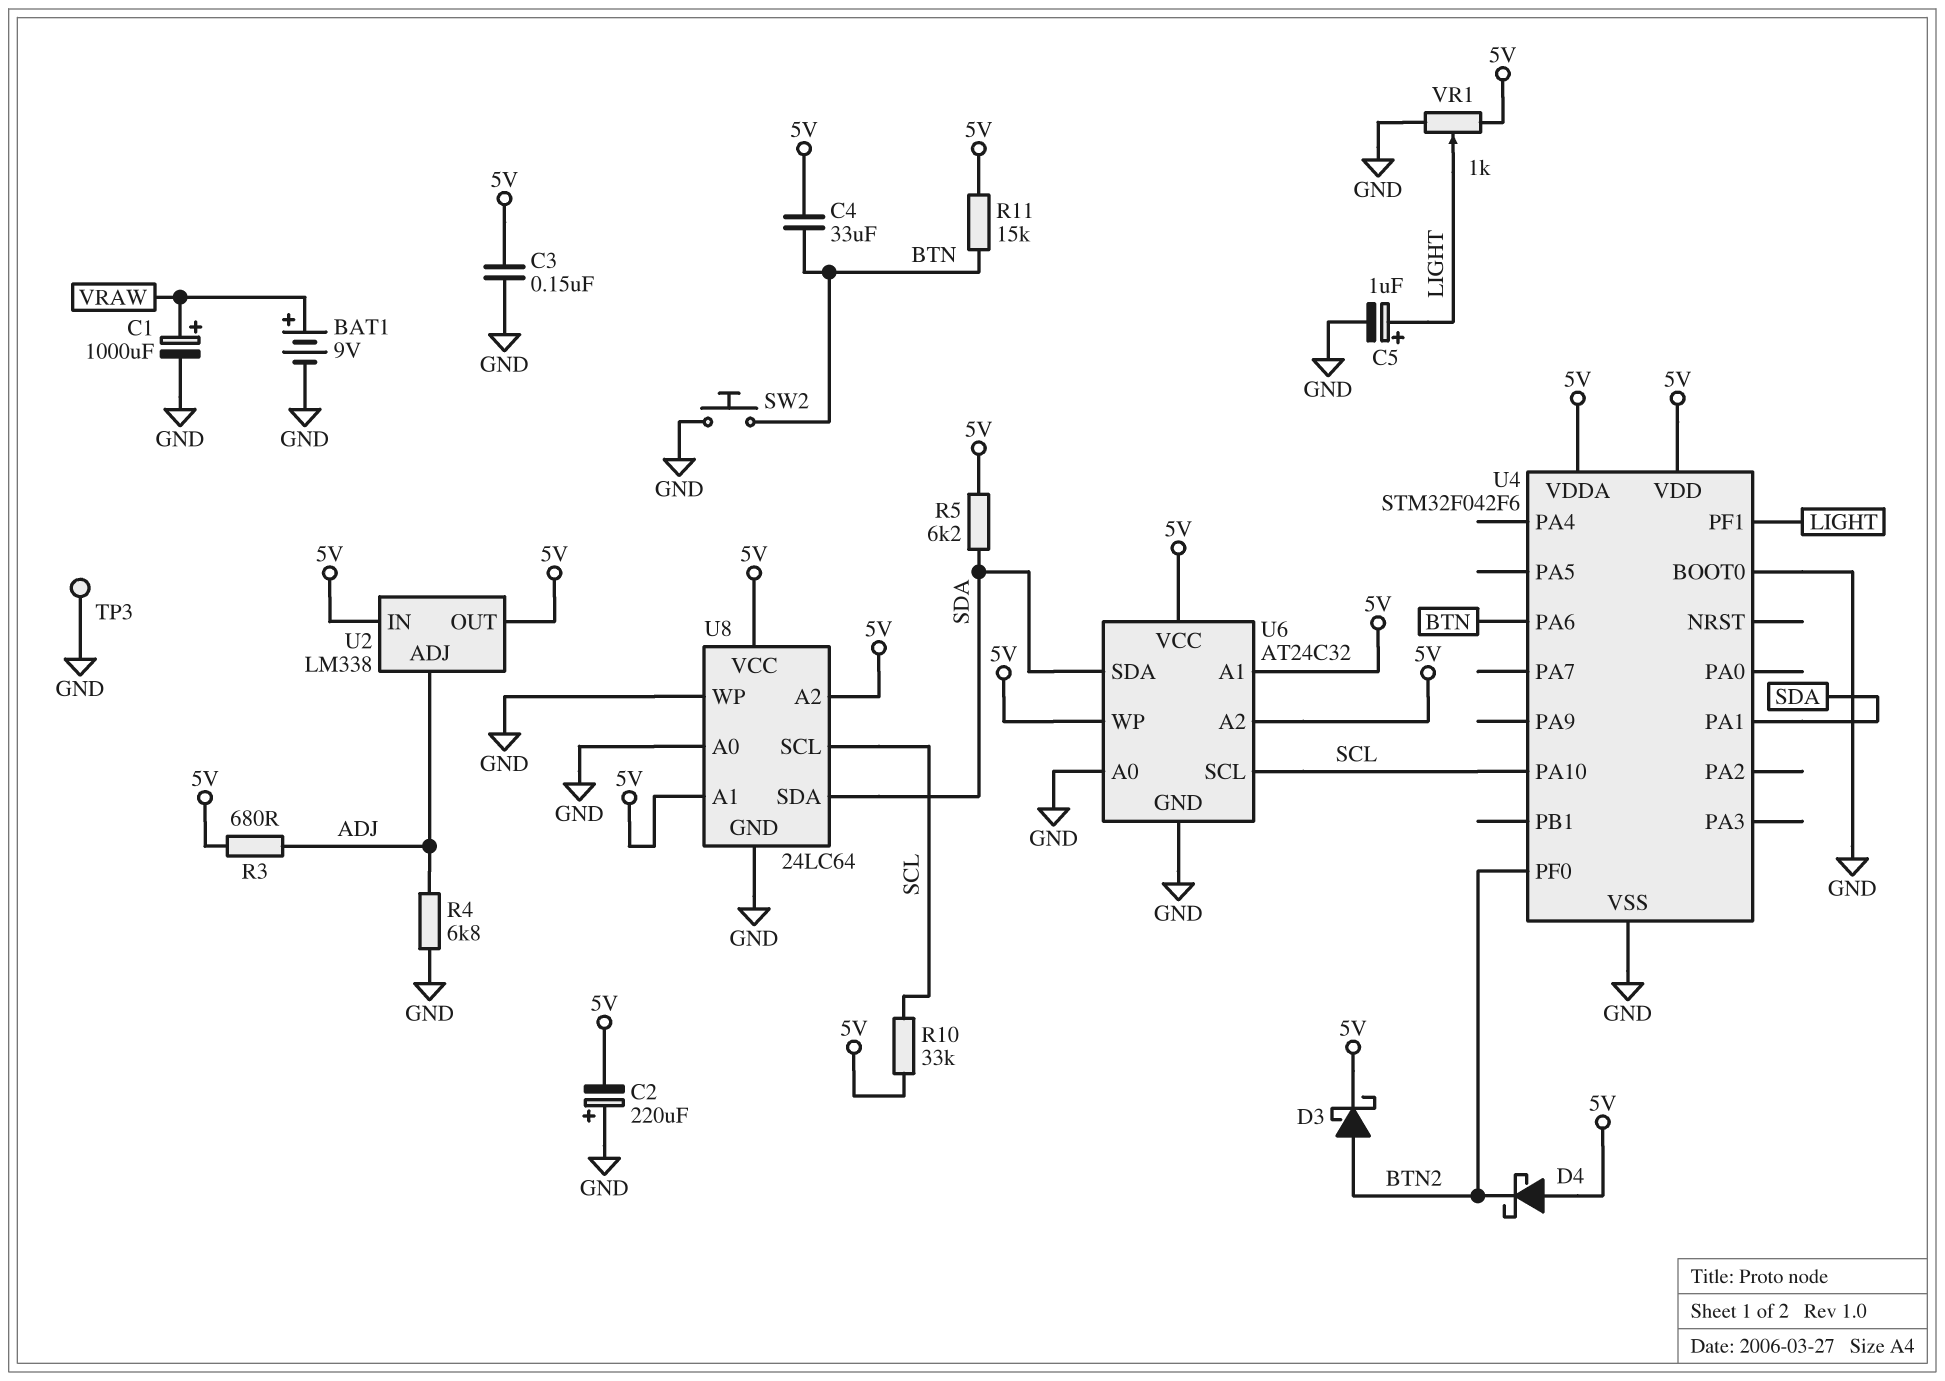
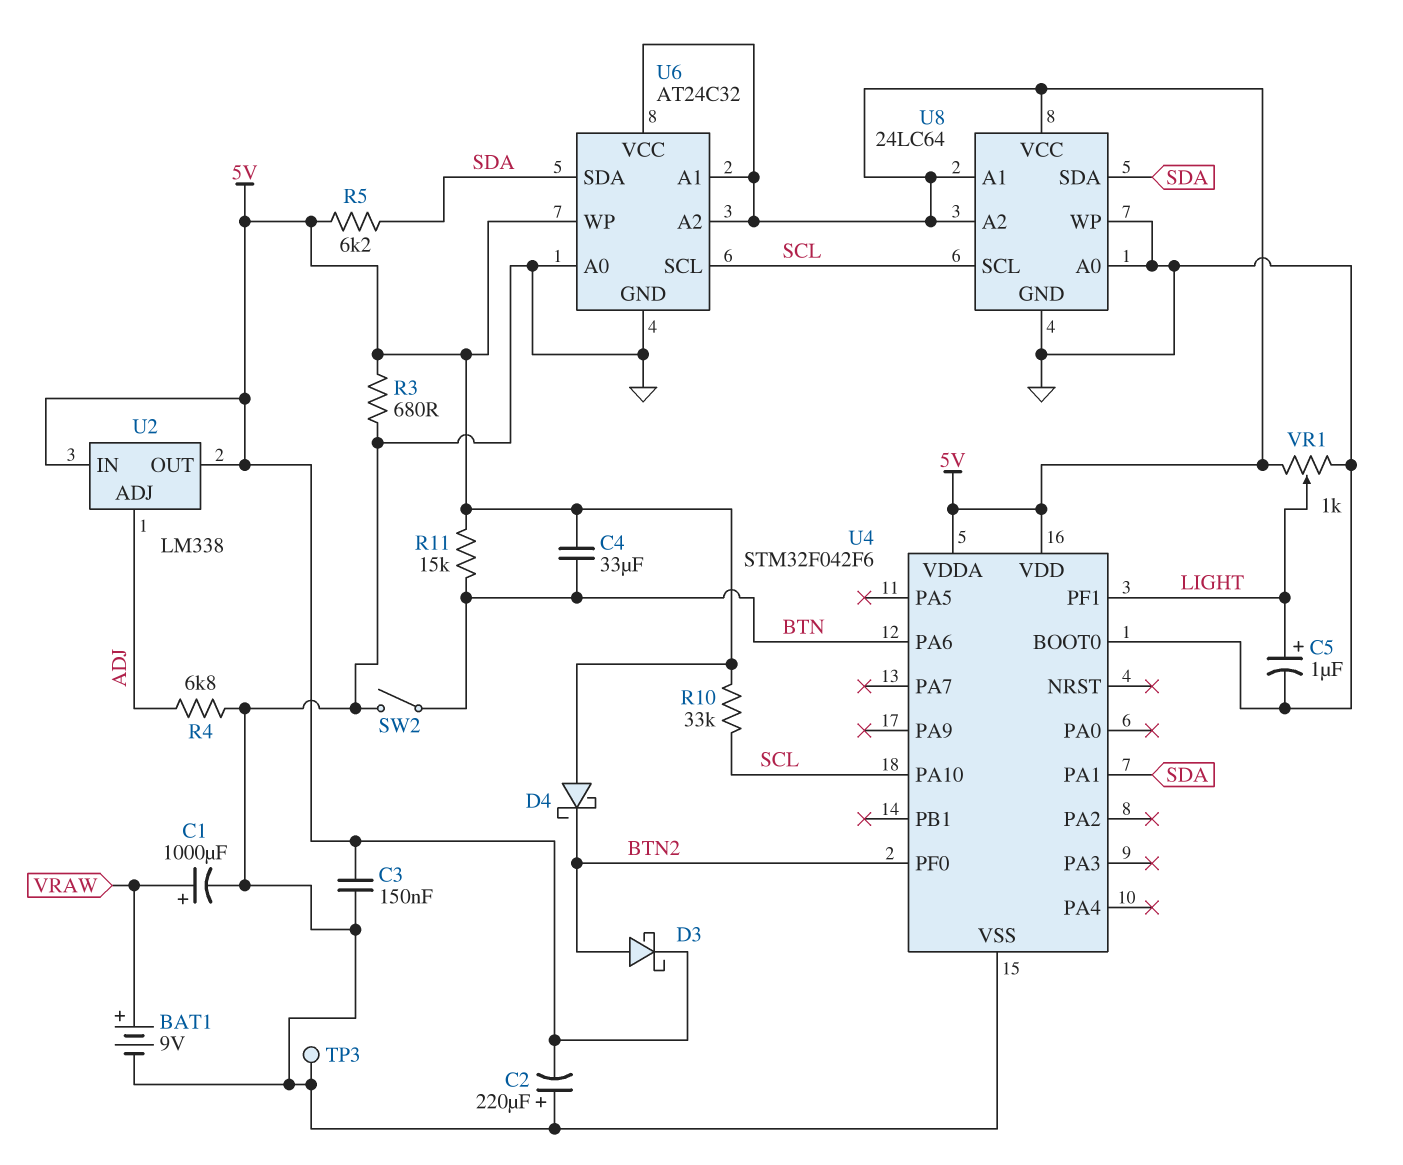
R3: 680 (5V, ADJ) -> 680 (5V, GND)
SW2: button (BTN, GND) -> switch (BTN, GND)

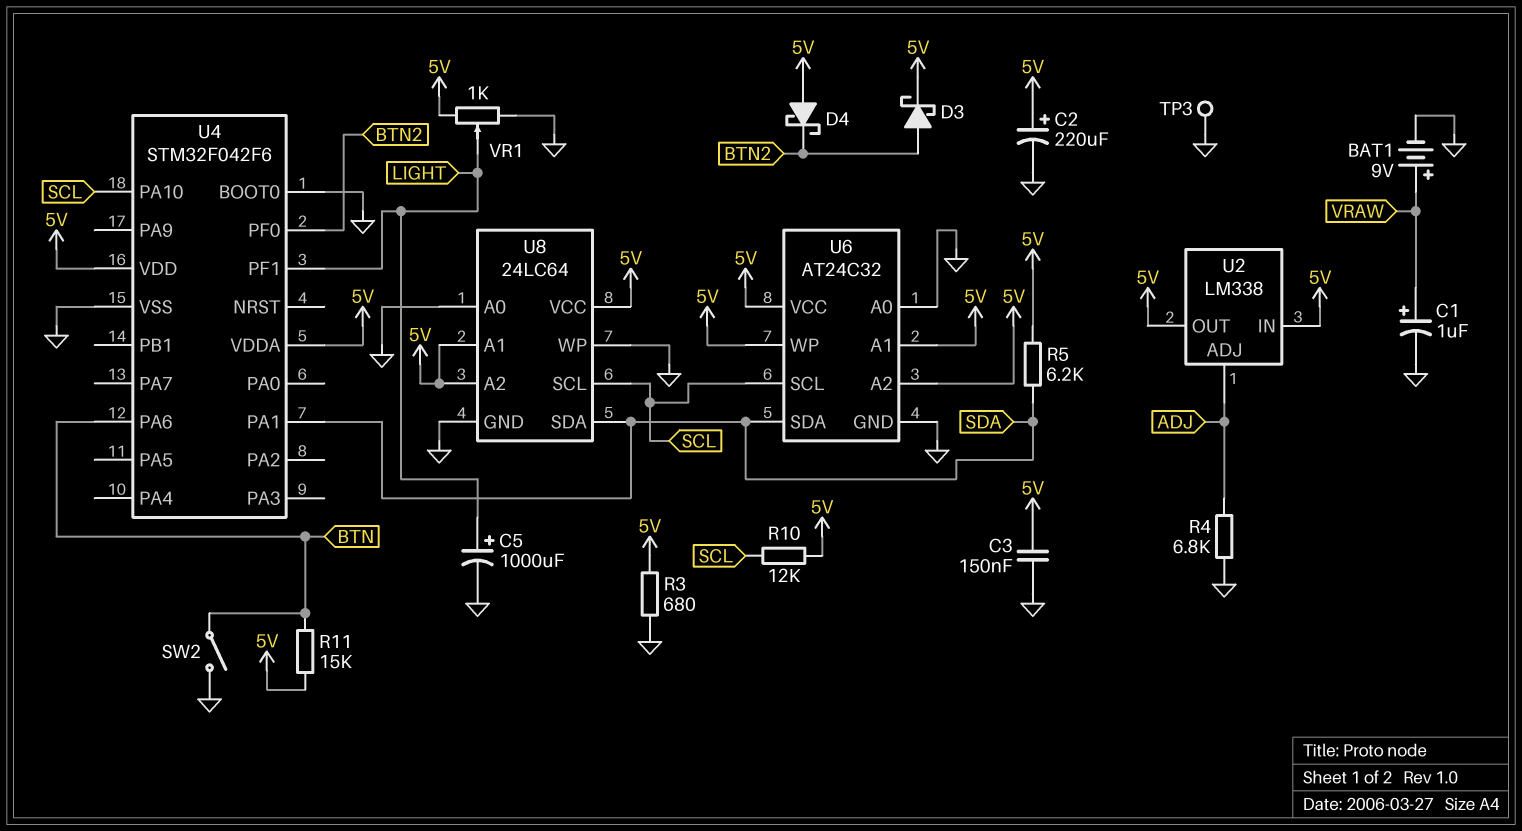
C1: 1000uF (plus VRAW, minus GND) -> 1uF (plus VRAW, minus GND)
C2: 220uF (plus GND, minus 5V) -> 220uF (plus 5V, minus GND)
C4: 33uF (5V, BTN) -> none
C5: 1uF (plus LIGHT, minus GND) -> 1000uF (plus LIGHT, minus GND)
R10: 33k (5V, SCL) -> 12k (5V, SCL)

